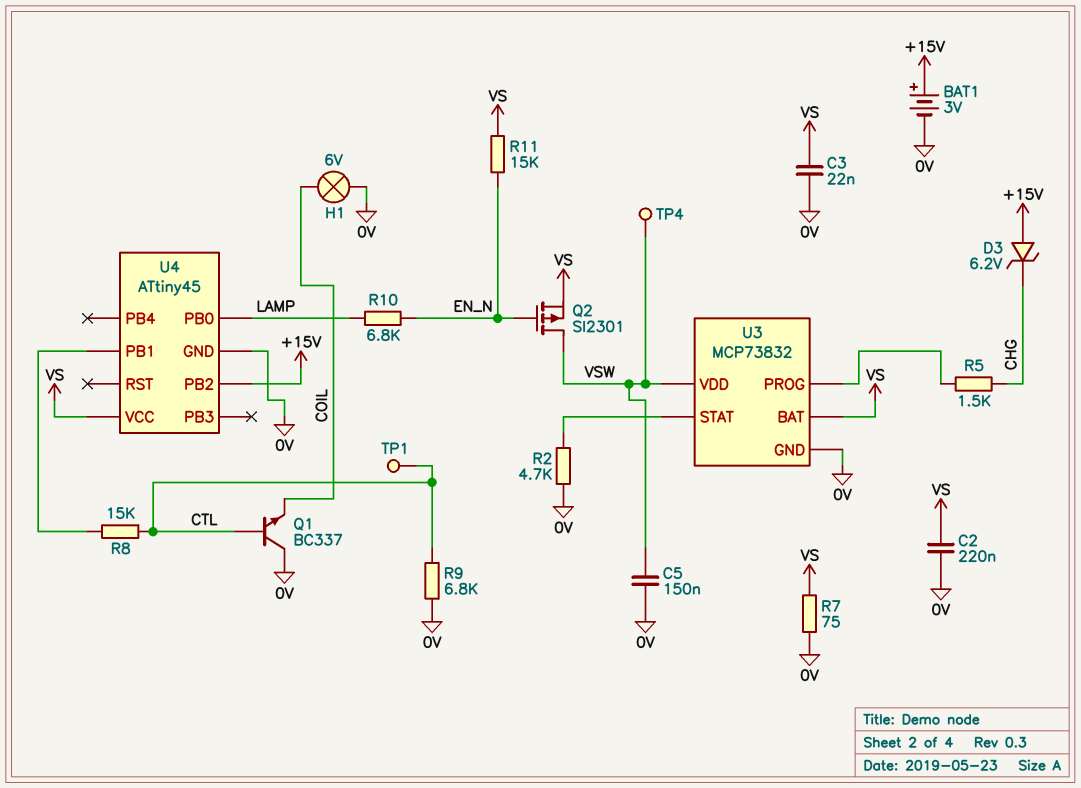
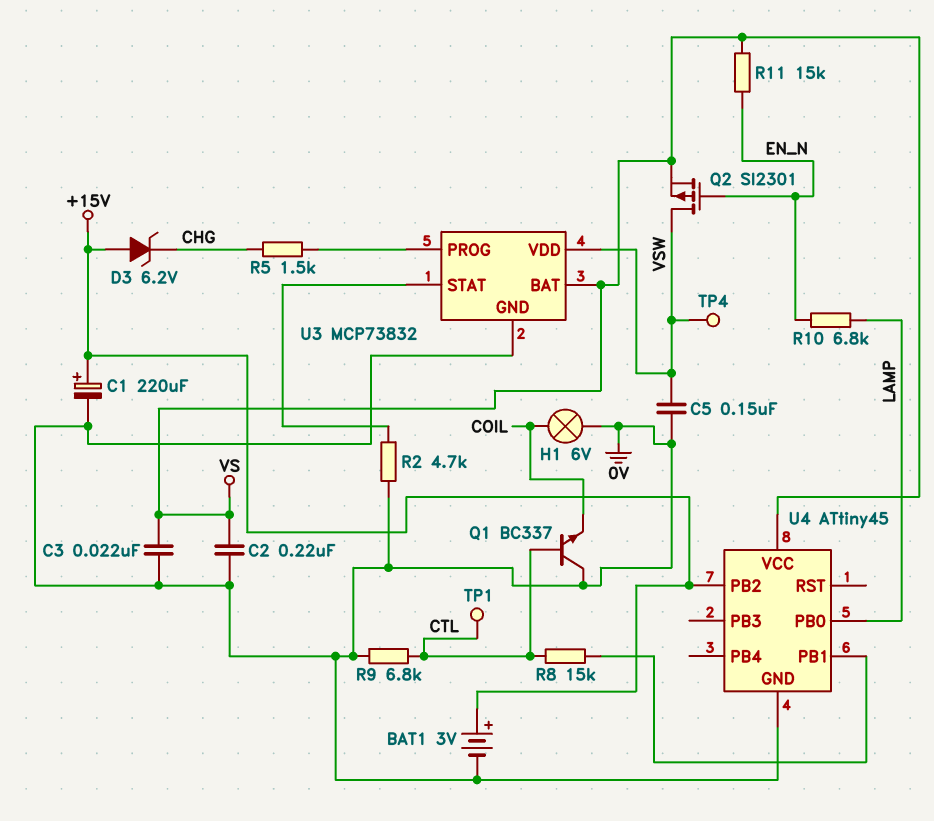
C1: none -> 220uF (plus +15V, minus 0V)
R7: 75 (0V, VS) -> none

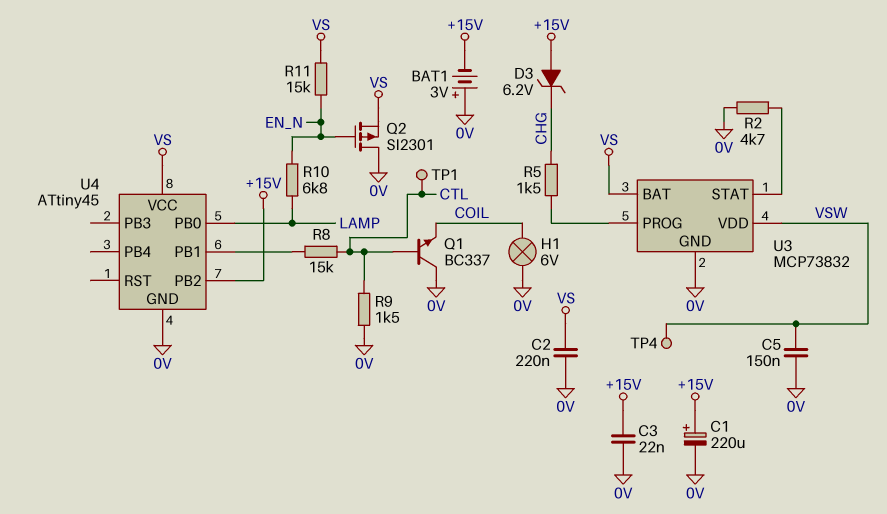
BAT1: 3V (plus +15V, minus 0V) -> 3V (plus 0V, minus +15V)
C3: 22nF (0V, VS) -> 22nF (+15V, 0V)
Q2: PMOS SI2301 (G EN_N, D VSW, S VS) -> PMOS SI2301 (G EN_N, D 0V, S VS)
R9: 6.8k (0V, CTL) -> 1.5k (0V, CTL)

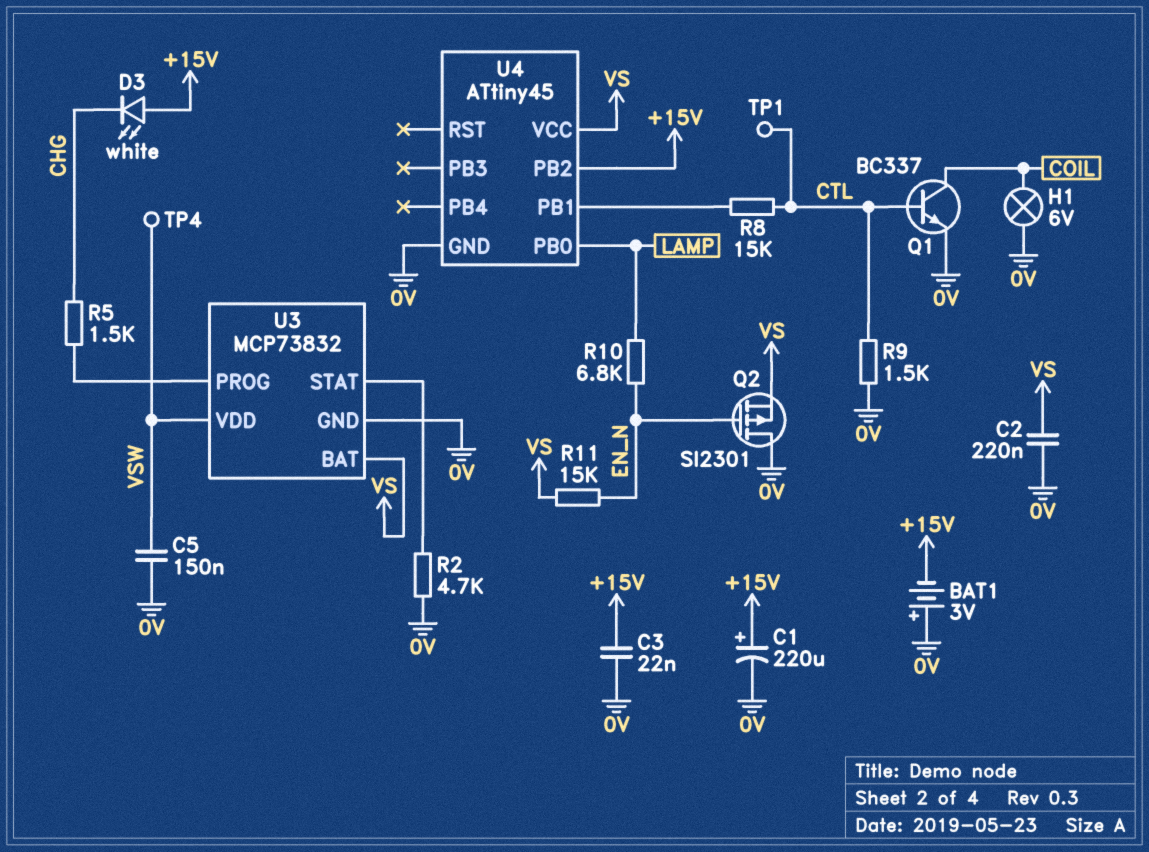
D3: zener 6.2V (A +15V, K CHG) -> LED white (A +15V, K CHG)
Q1: NPN BC337 (B CTL, C 0V, E COIL) -> NPN BC337 (B CTL, C COIL, E 0V)

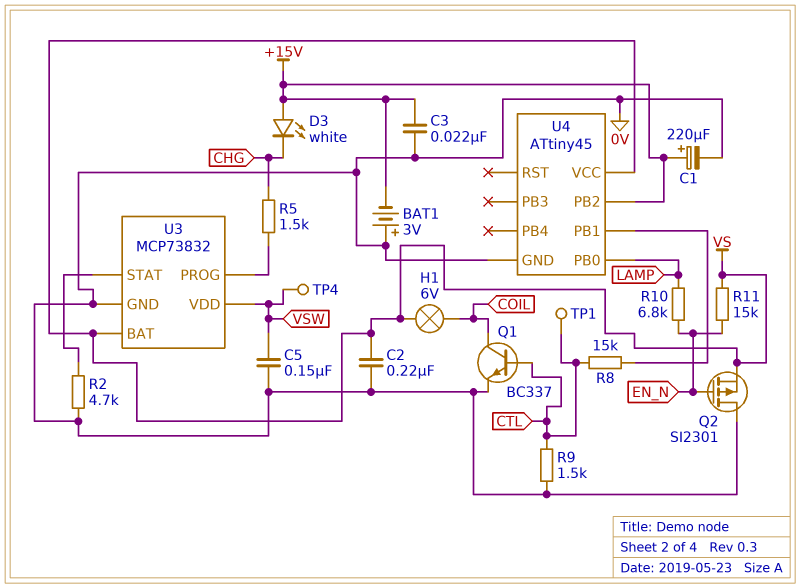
H1: lamp 6V (0V, COIL) -> lamp 6V (COIL, VS)

